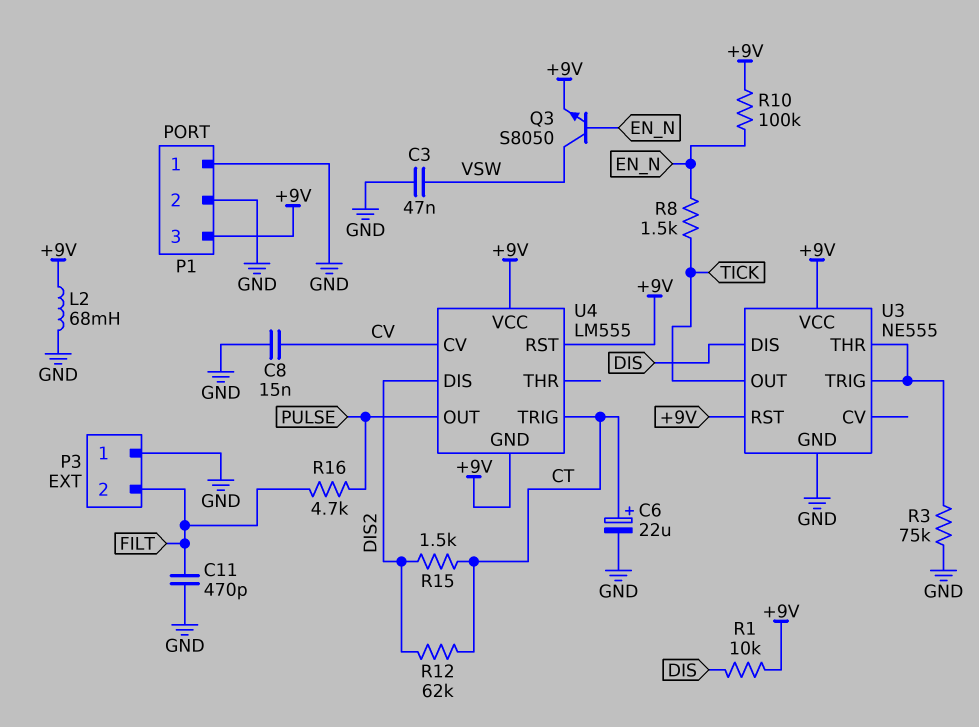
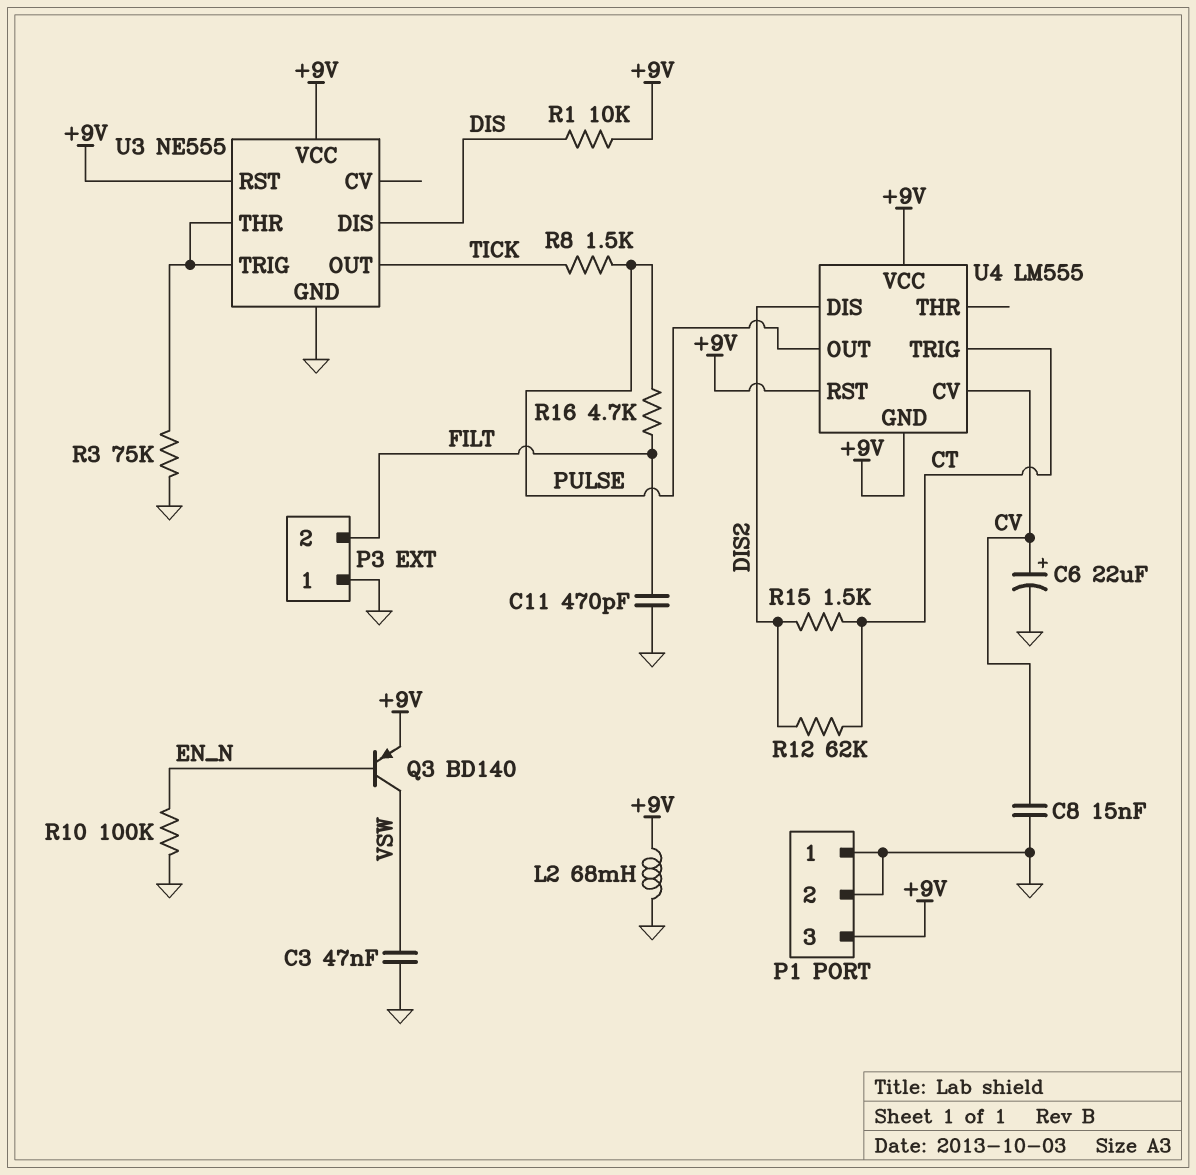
C6: 22uF (plus CT, minus GND) -> 22uF (plus CV, minus GND)
Q3: NPN S8050 (B EN_N, C VSW, E +9V) -> PNP BD140 (B EN_N, C VSW, E +9V)
R8: 1.5k (EN_N, TICK) -> 1.5k (PULSE, TICK)
R10: 100k (+9V, EN_N) -> 100k (EN_N, GND)

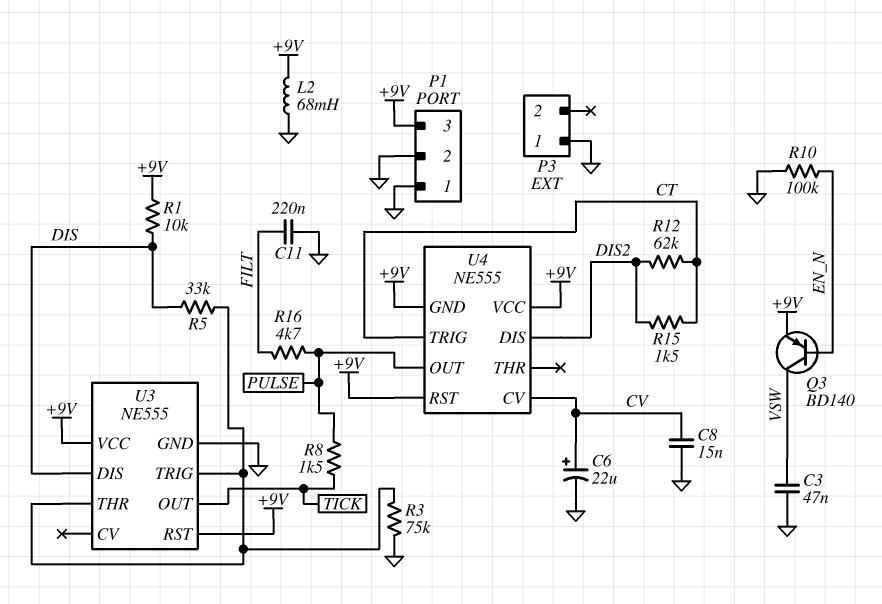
C11: 470pF (FILT, GND) -> 220nF (FILT, GND)
P3 pin 2: FILT -> none
R5: none -> 33k (DIS, U3/THR)
U4: LM555 -> NE555

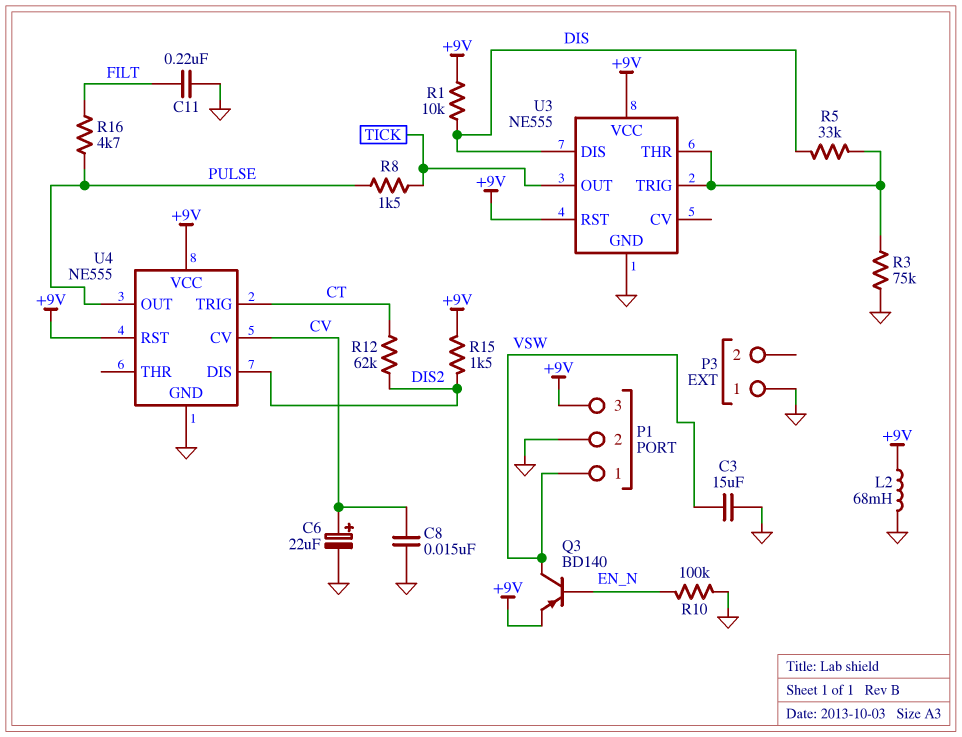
C3: 47nF (GND, VSW) -> 15uF (GND, VSW)
P1 pin 1: GND -> VSW
R15: 1.5k (CT, DIS2) -> 1.5k (+9V, DIS2)
U4 pin GND: +9V -> GND

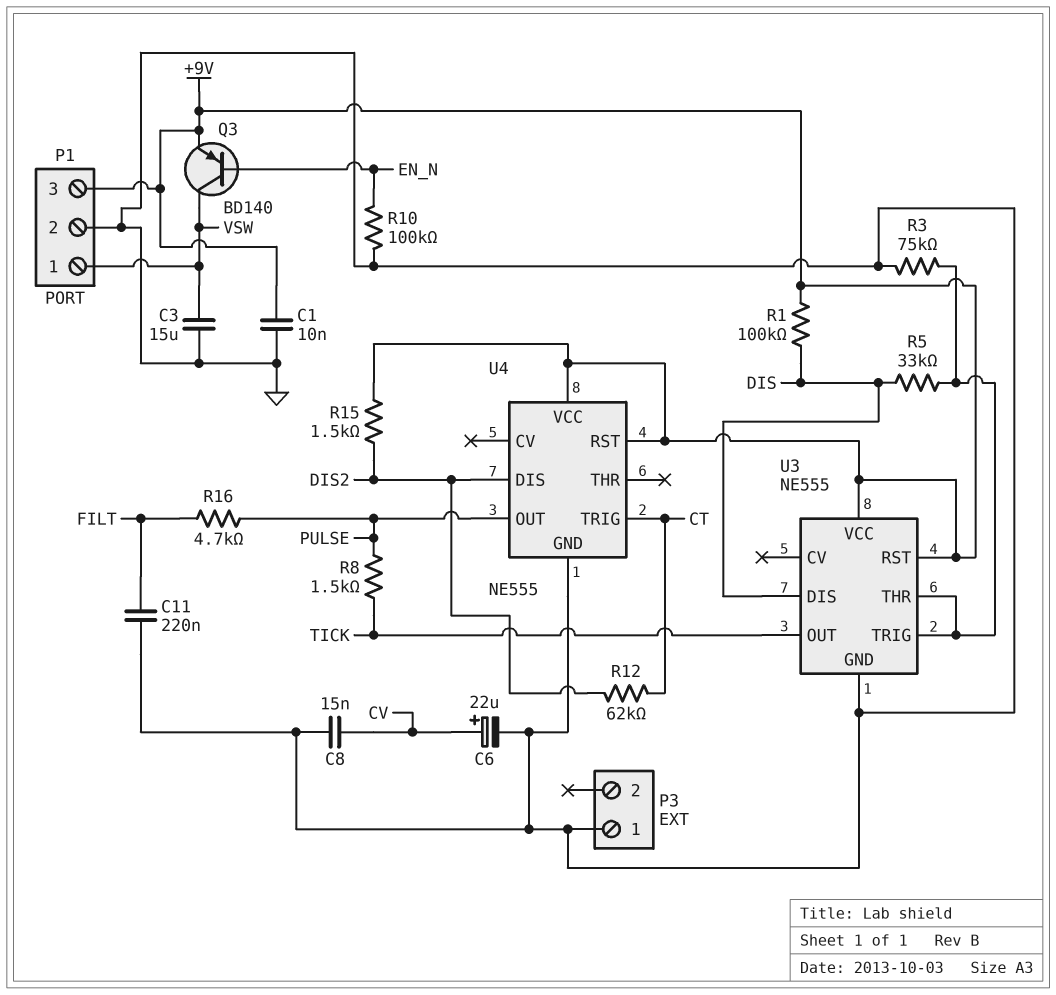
C1: none -> 10nF (+9V, GND)
L2: 68mH (+9V, GND) -> none
R1: 10k (+9V, DIS) -> 100k (+9V, DIS)
U4 pin CV: CV -> none

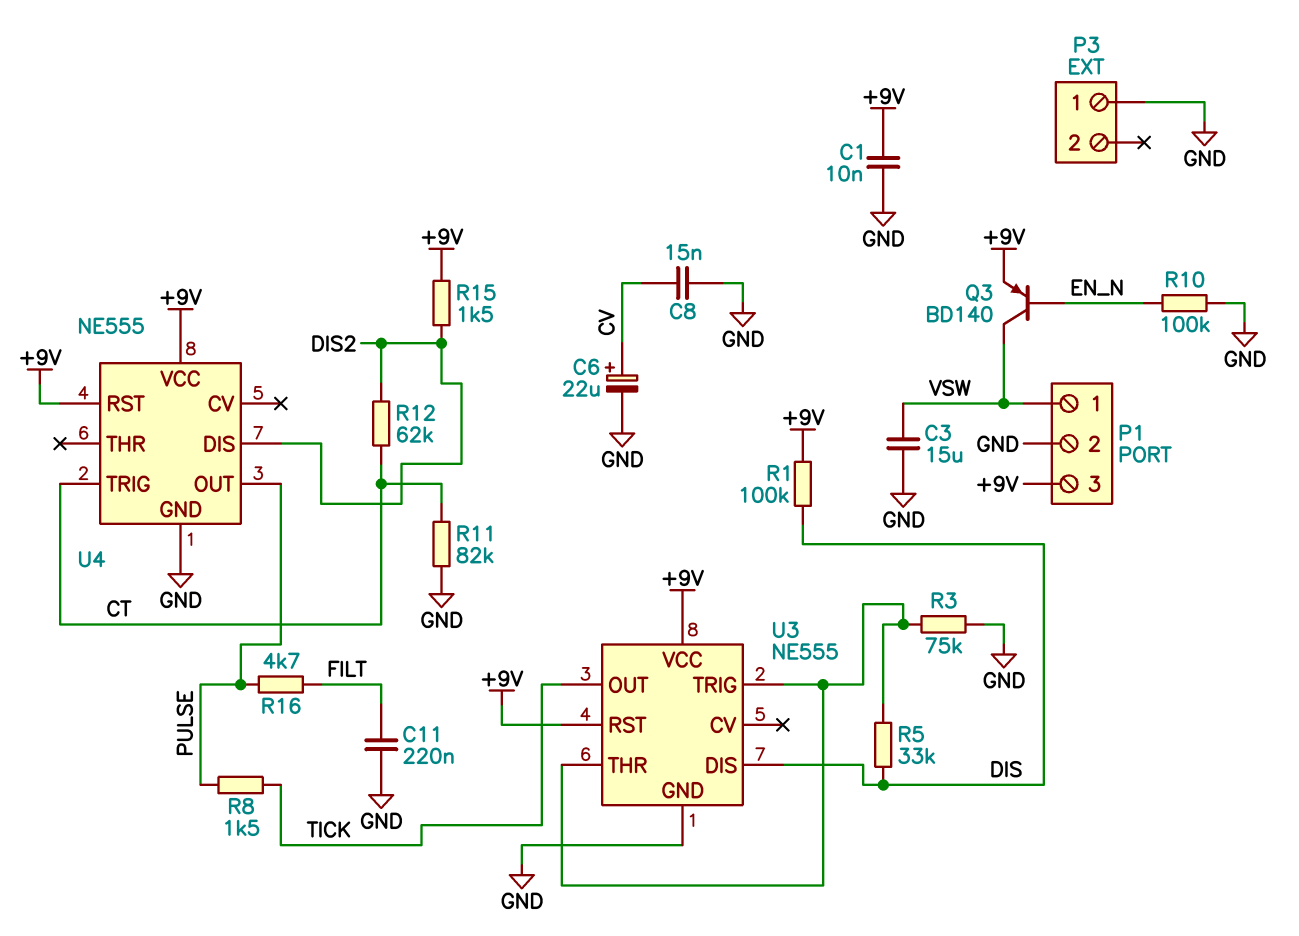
R11: none -> 82k (CT, GND)

